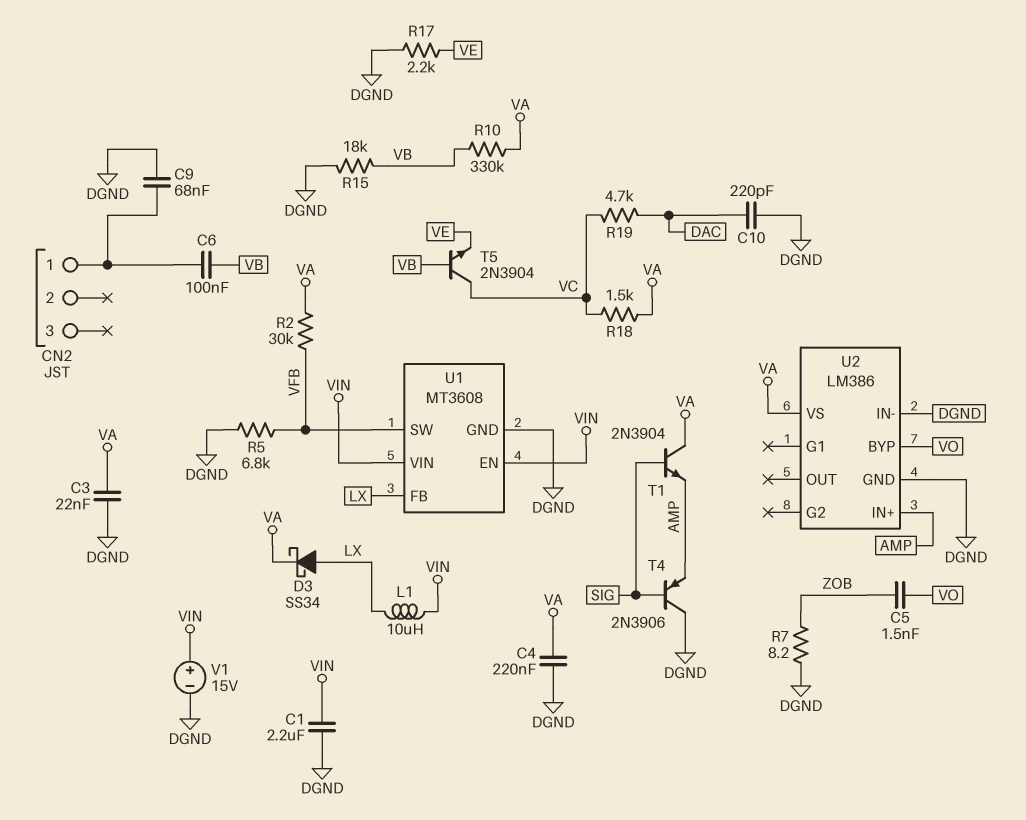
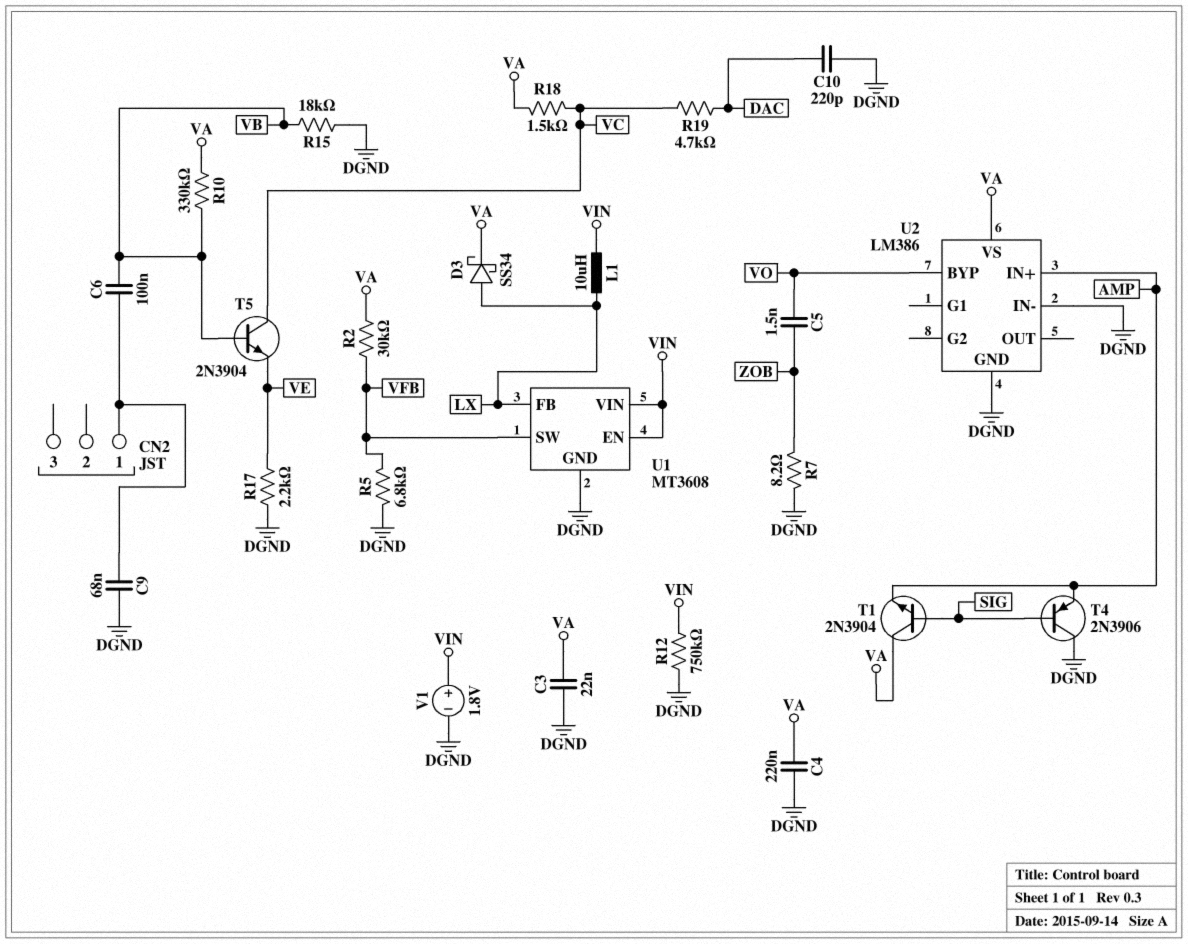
C1: 2.2uF (DGND, VIN) -> none
R12: none -> 750k (DGND, VIN)
V1: 15V (plus VIN, minus DGND) -> 1.8V (plus VIN, minus DGND)

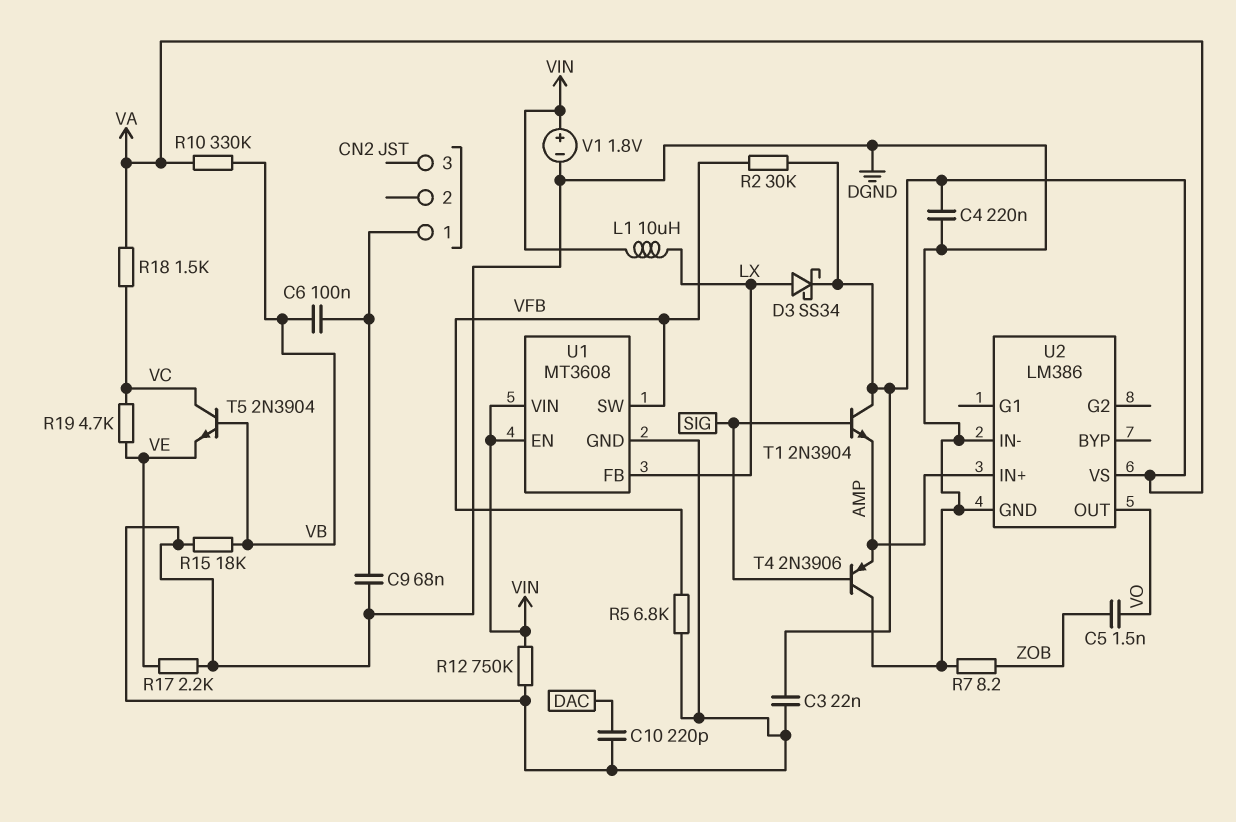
R19: 4.7k (DAC, VC) -> 4.7k (VC, VE)
U2 pin BYP: VO -> none
U2 pin OUT: none -> VO

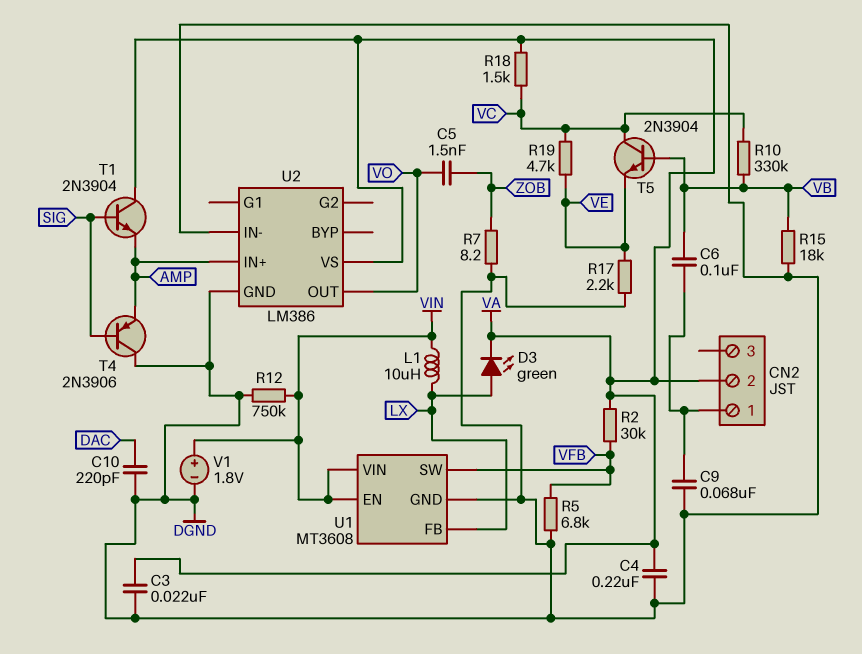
CN2 pin 2: none -> VA
D3: schottky SS34 (A LX, K VA) -> LED green (A LX, K VA)
R10: 330k (VA, VB) -> 330k (VB, VC)

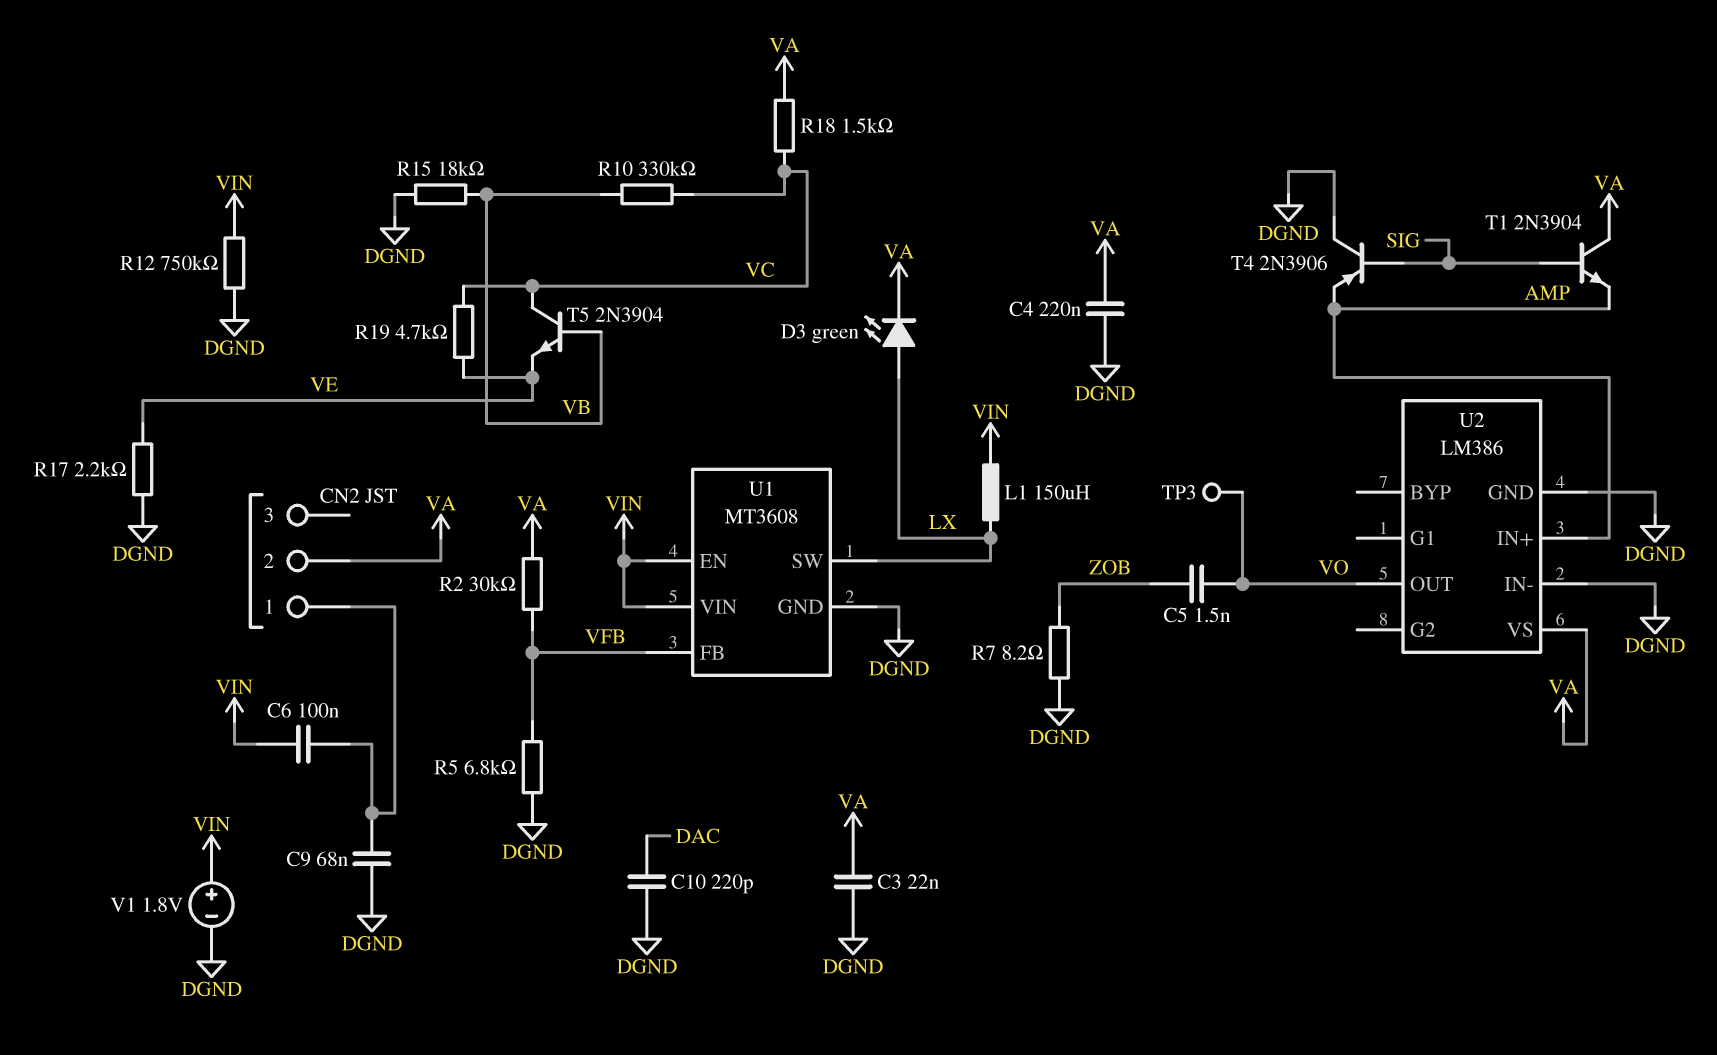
C6: 100nF (CN2/1, VB) -> 100nF (CN2/1, VIN)
L1: 10uH (LX, VIN) -> 150uH (LX, VIN)
TP3: none -> test point (VO)
U1 pin FB: LX -> VFB
U1 pin SW: VFB -> LX

